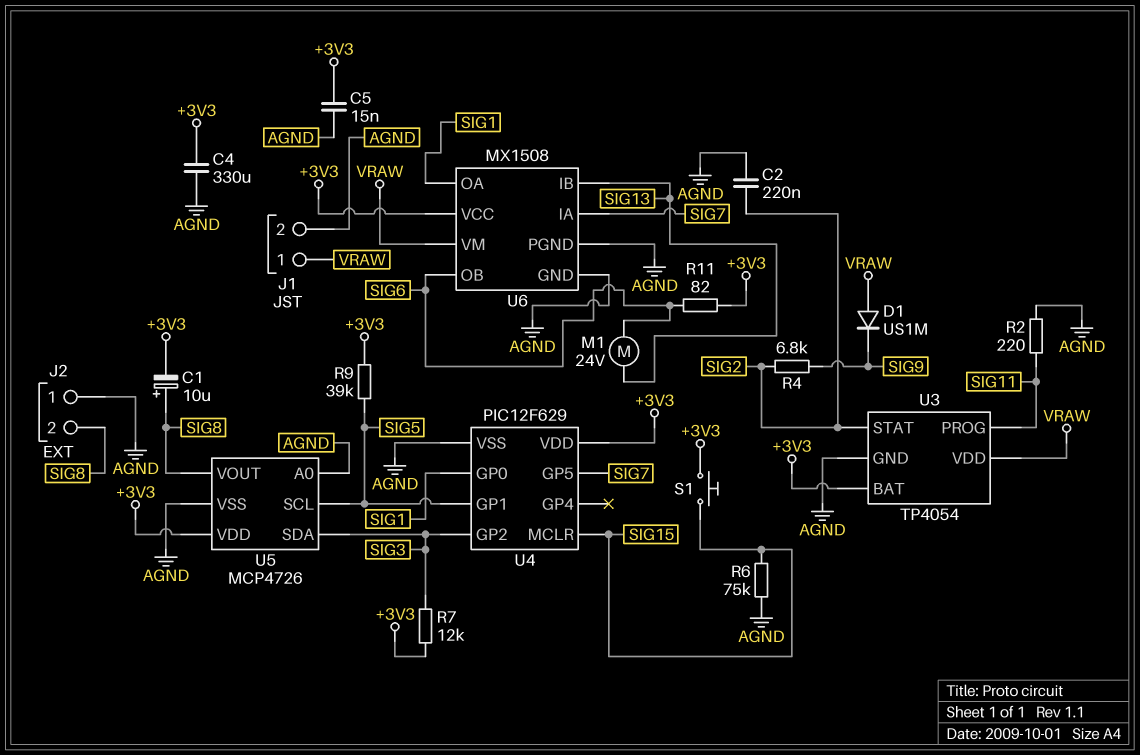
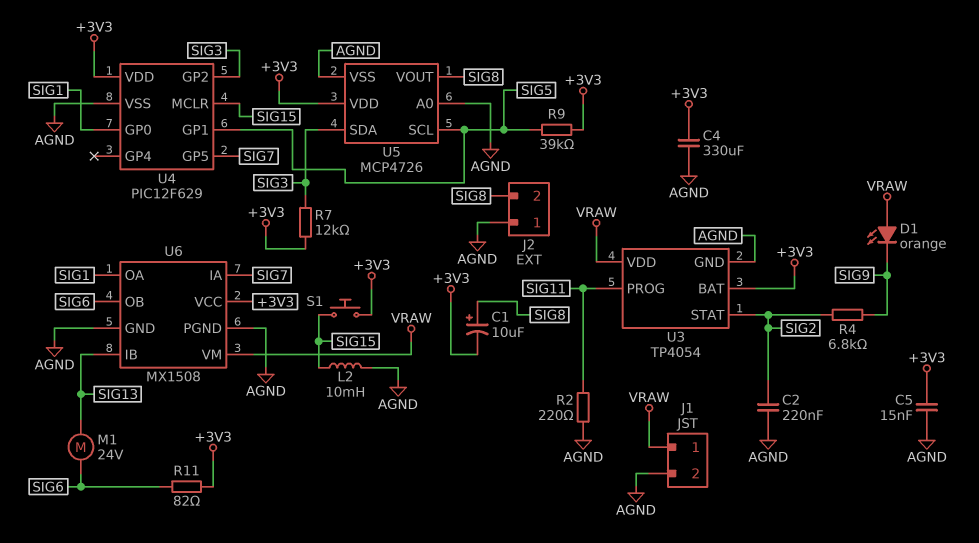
D1: diode US1M (A VRAW, K SIG9) -> LED orange (A VRAW, K SIG9)
L2: none -> 10mH (AGND, SIG15)
R6: 75k (AGND, SIG15) -> none

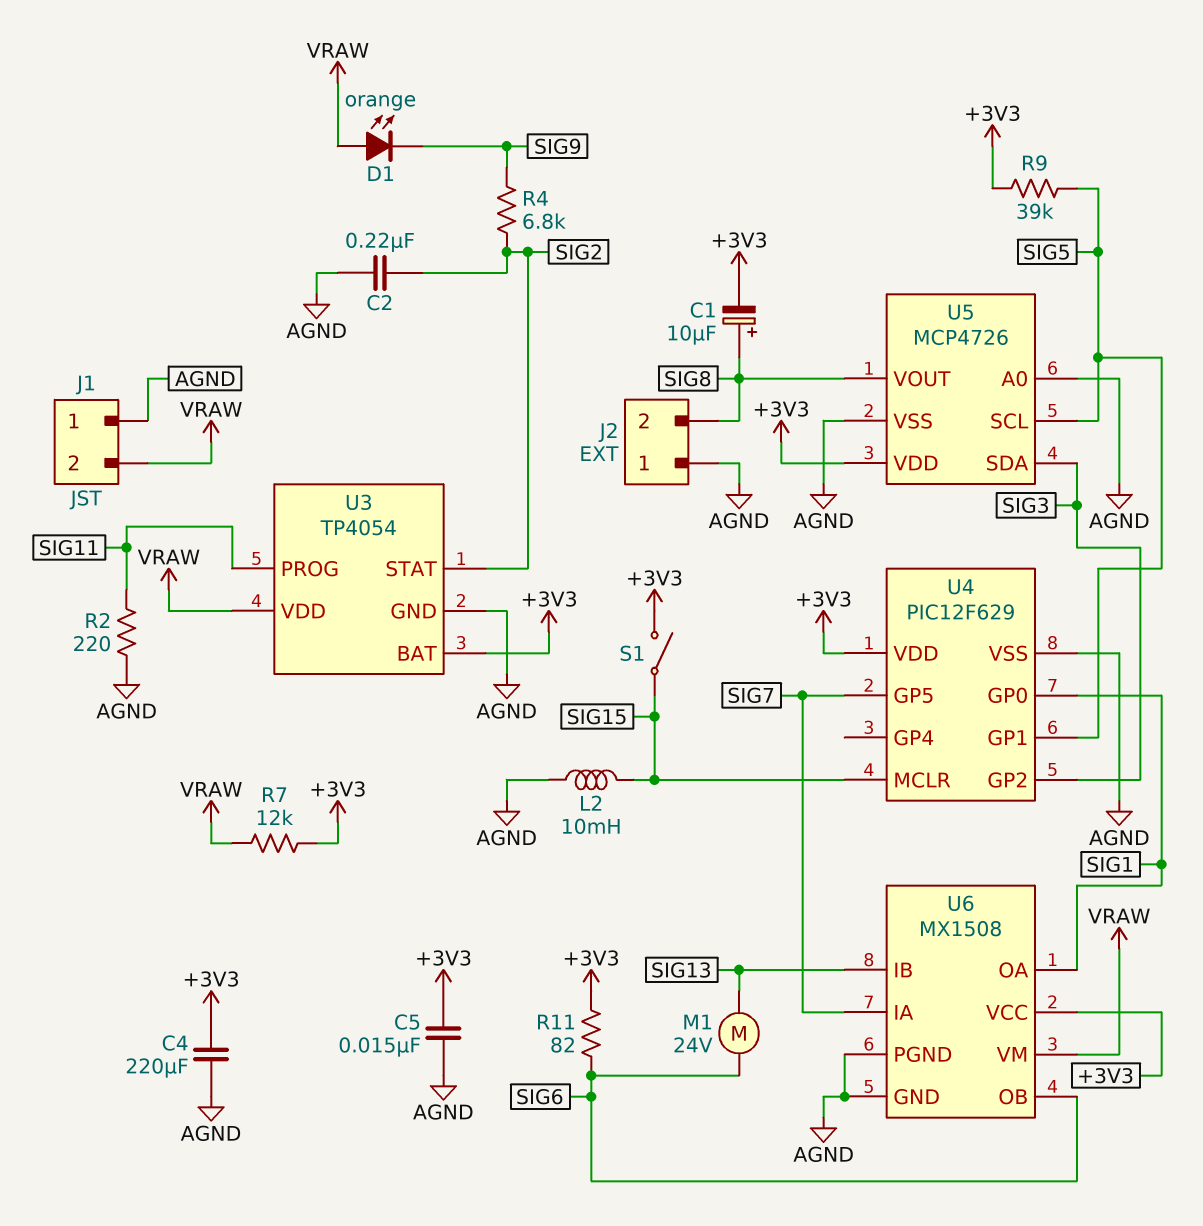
C4: 330uF (+3V3, AGND) -> 220uF (+3V3, AGND)
J1 pin 1: VRAW -> AGND
J1 pin 2: AGND -> VRAW
R7: 12k (+3V3, SIG3) -> 12k (+3V3, VRAW)
S1: button (+3V3, SIG15) -> switch (+3V3, SIG15)

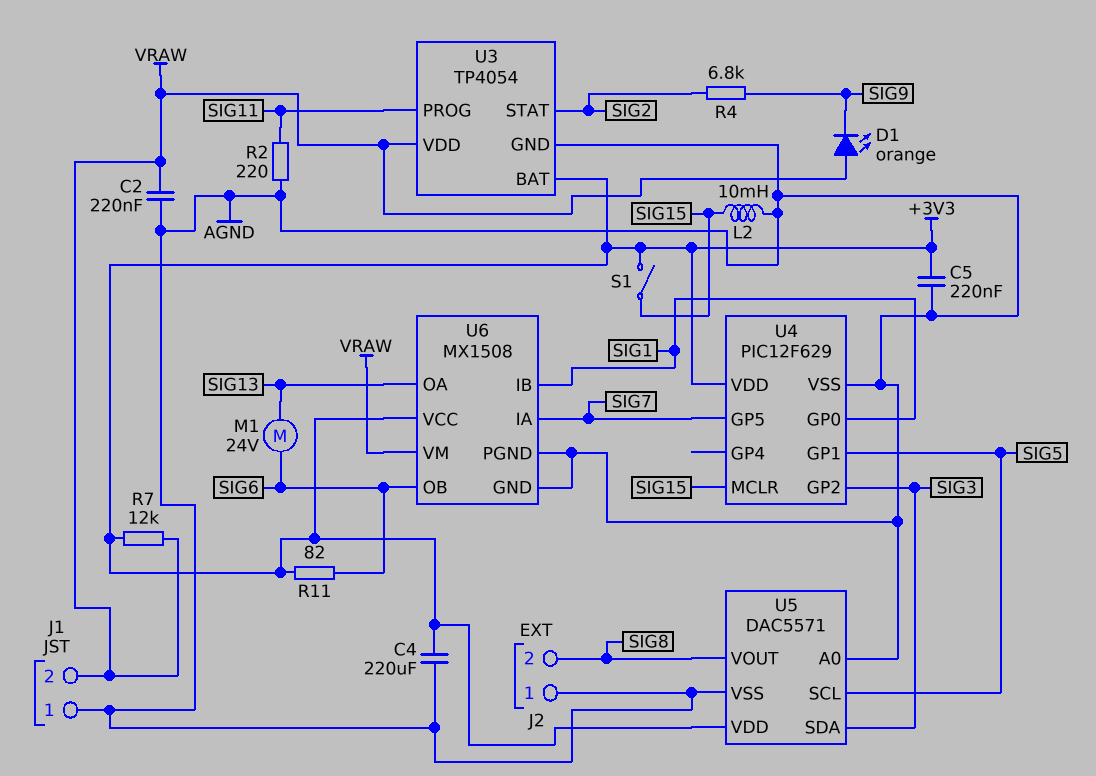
C1: 10uF (plus SIG8, minus +3V3) -> none
C2: 220nF (AGND, SIG2) -> 220nF (AGND, VRAW)
C5: 15nF (+3V3, AGND) -> 220nF (+3V3, AGND)
R9: 39k (+3V3, SIG5) -> none
U5: MCP4726 -> DAC5571
U6 pin IB: SIG13 -> SIG1
U6 pin OA: SIG1 -> SIG13

